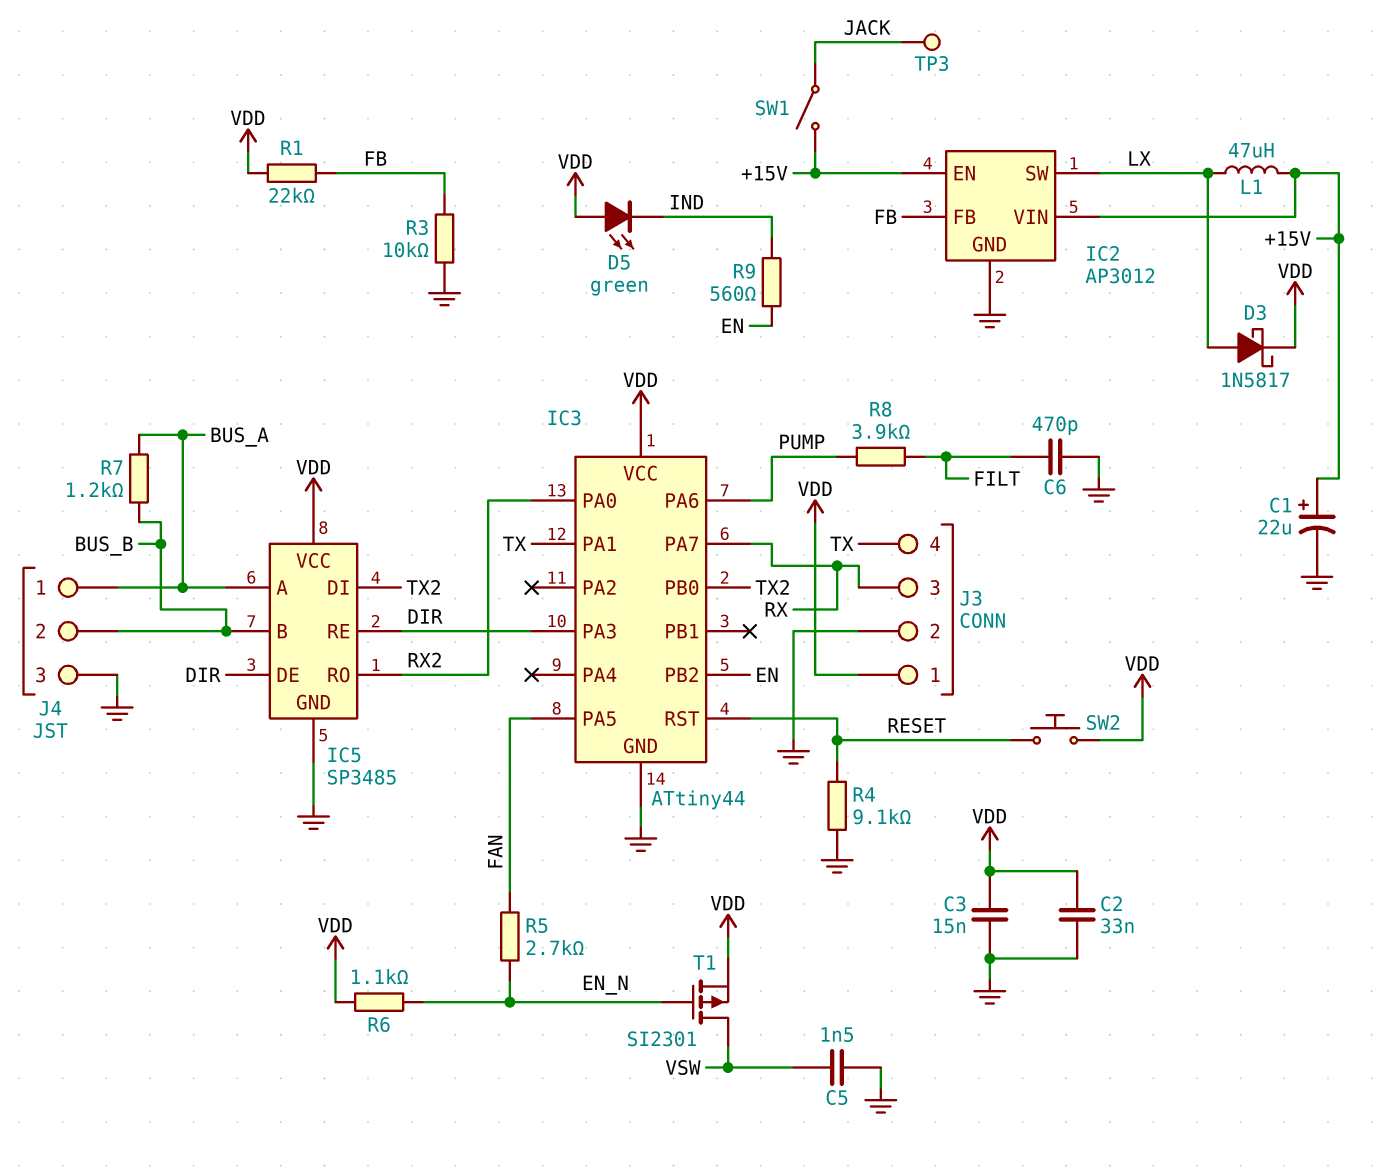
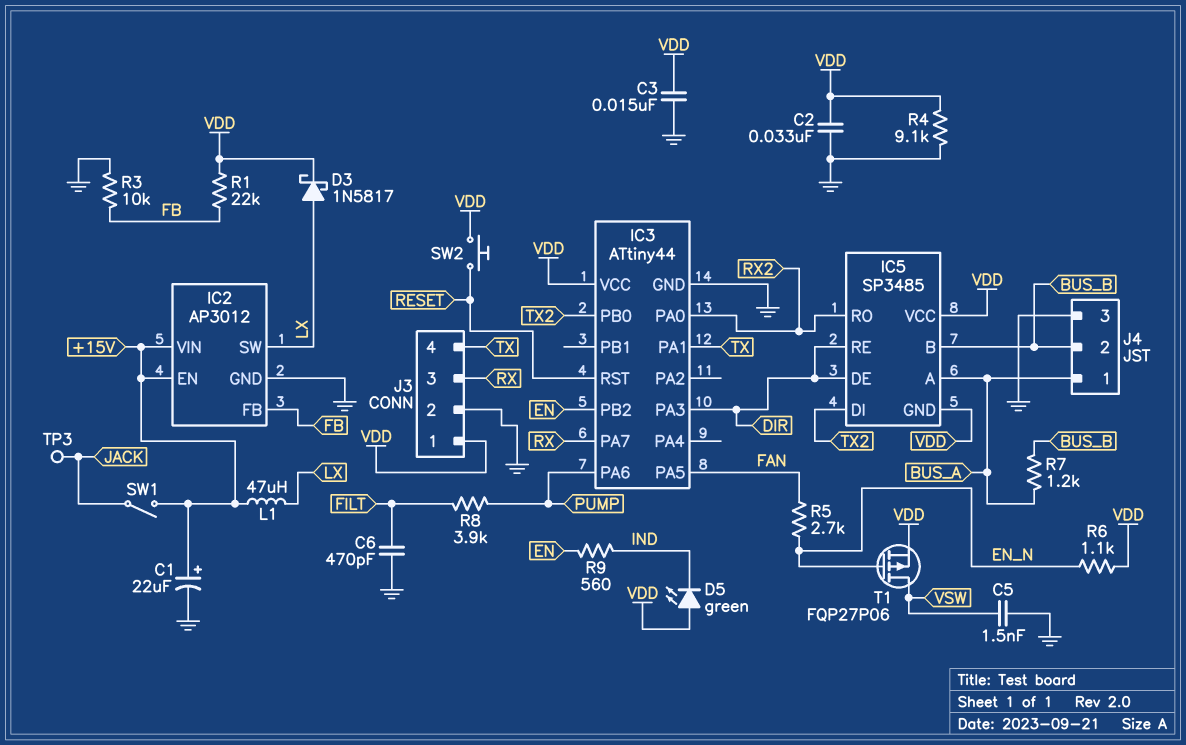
IC5 pin GND: GND -> VDD
R4: 9.1k (GND, RESET) -> 9.1k (GND, VDD)
T1: PMOS SI2301 (G EN_N, D VSW, S VDD) -> PMOS FQP27P06 (G EN_N, D VSW, S VDD)

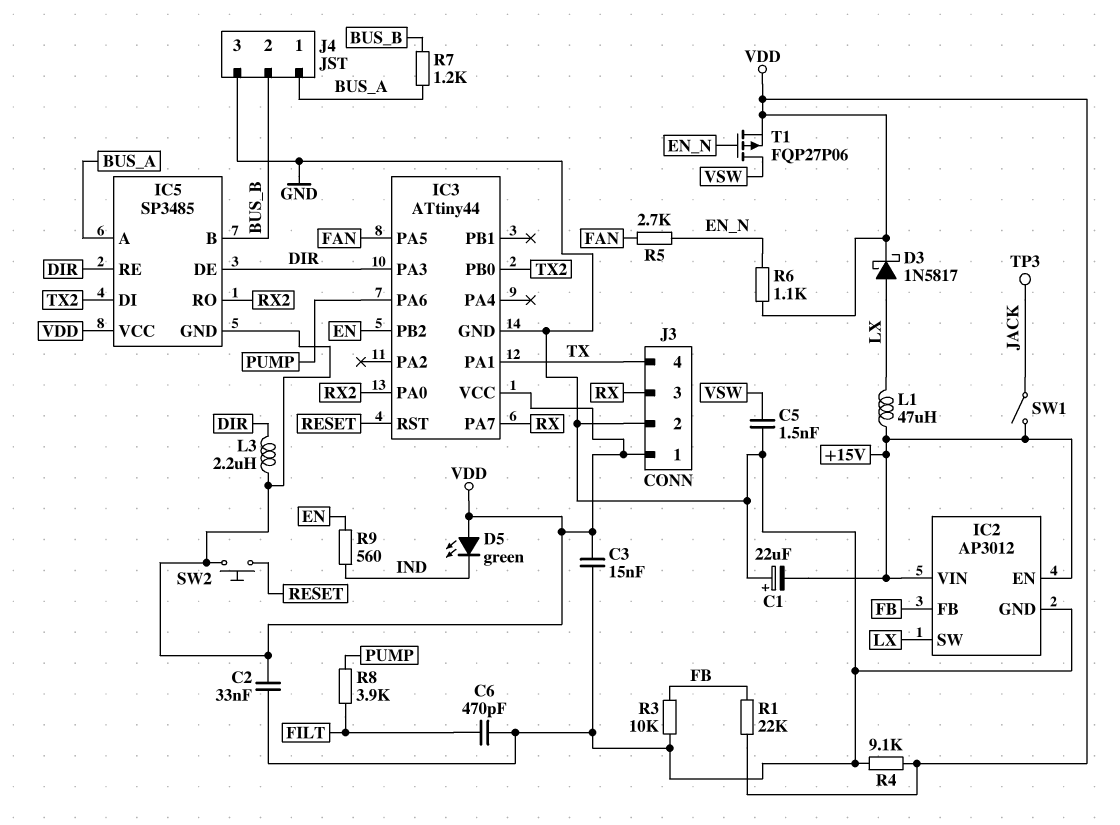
C1: 22uF (plus +15V, minus GND) -> 22uF (plus GND, minus +15V)
L3: none -> 2.2uH (DIR, VDD)

